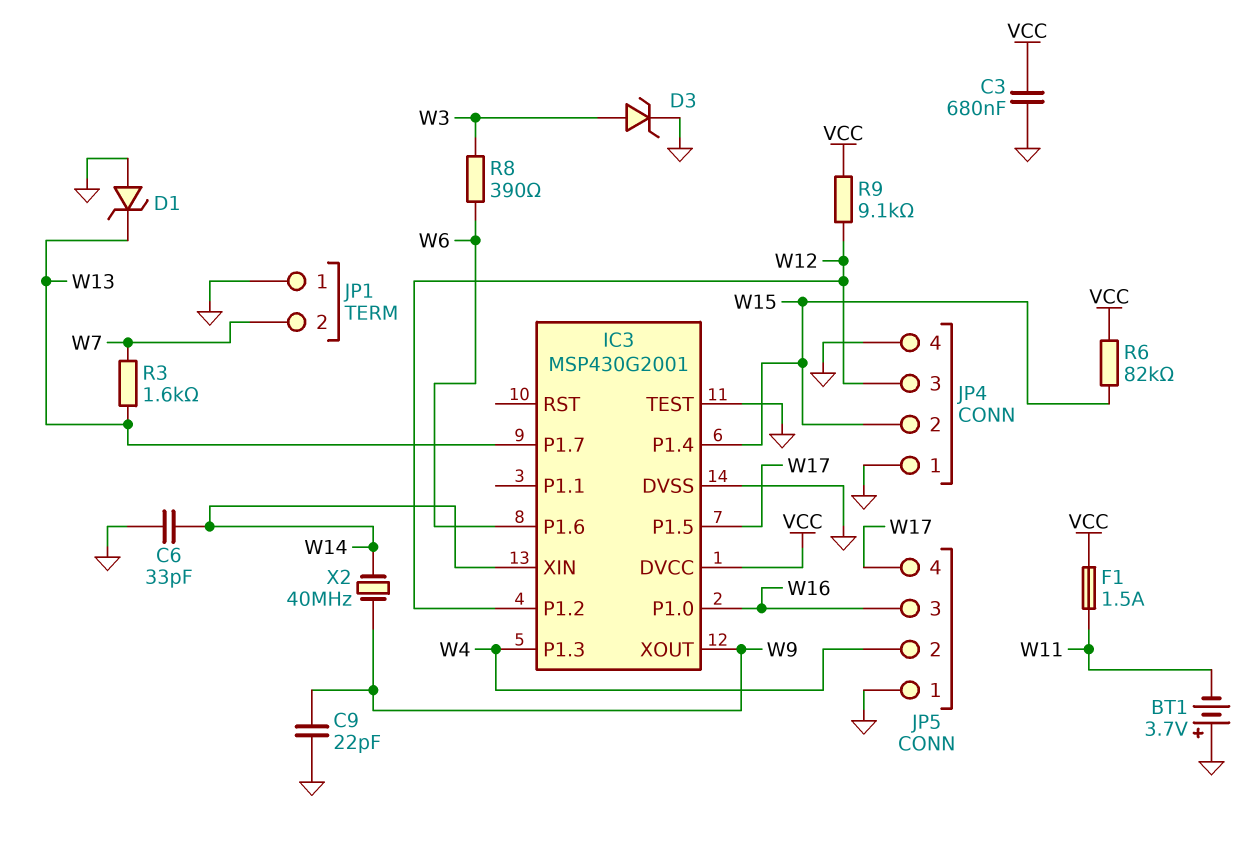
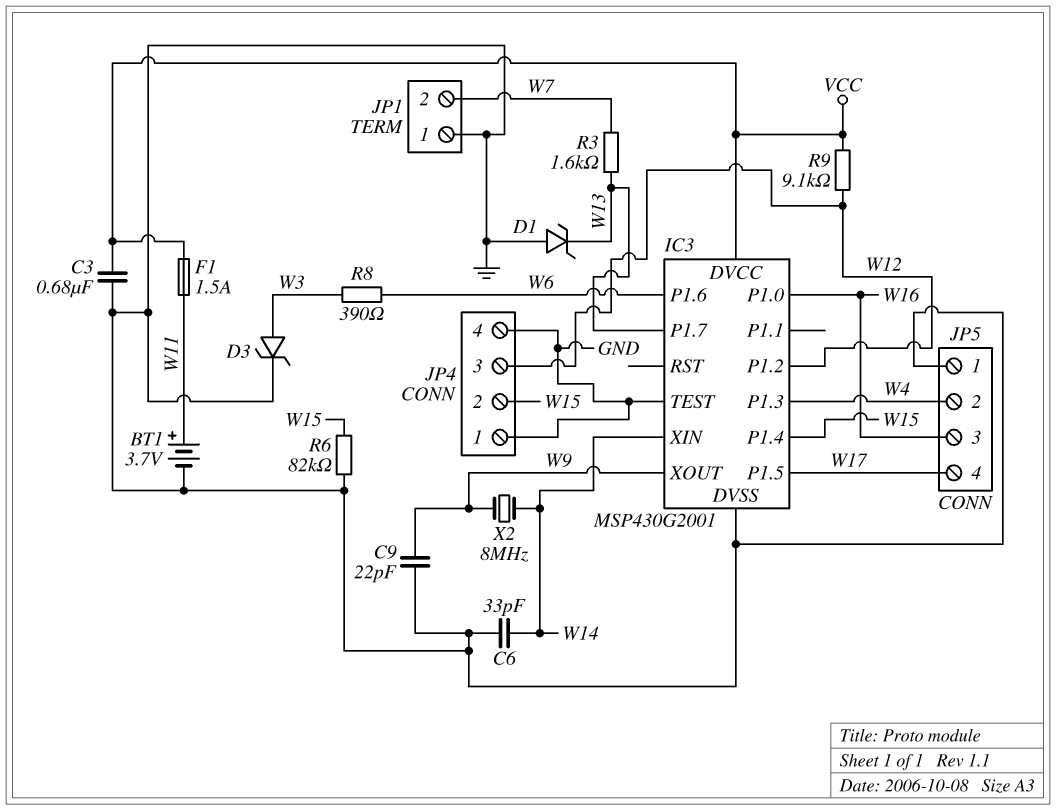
BT1: 3.7V (plus GND, minus W11) -> 3.7V (plus W11, minus GND)
R6: 82k (VCC, W15) -> 82k (GND, W15)
X2: 40MHz (W9, W14) -> 8MHz (W9, W14)

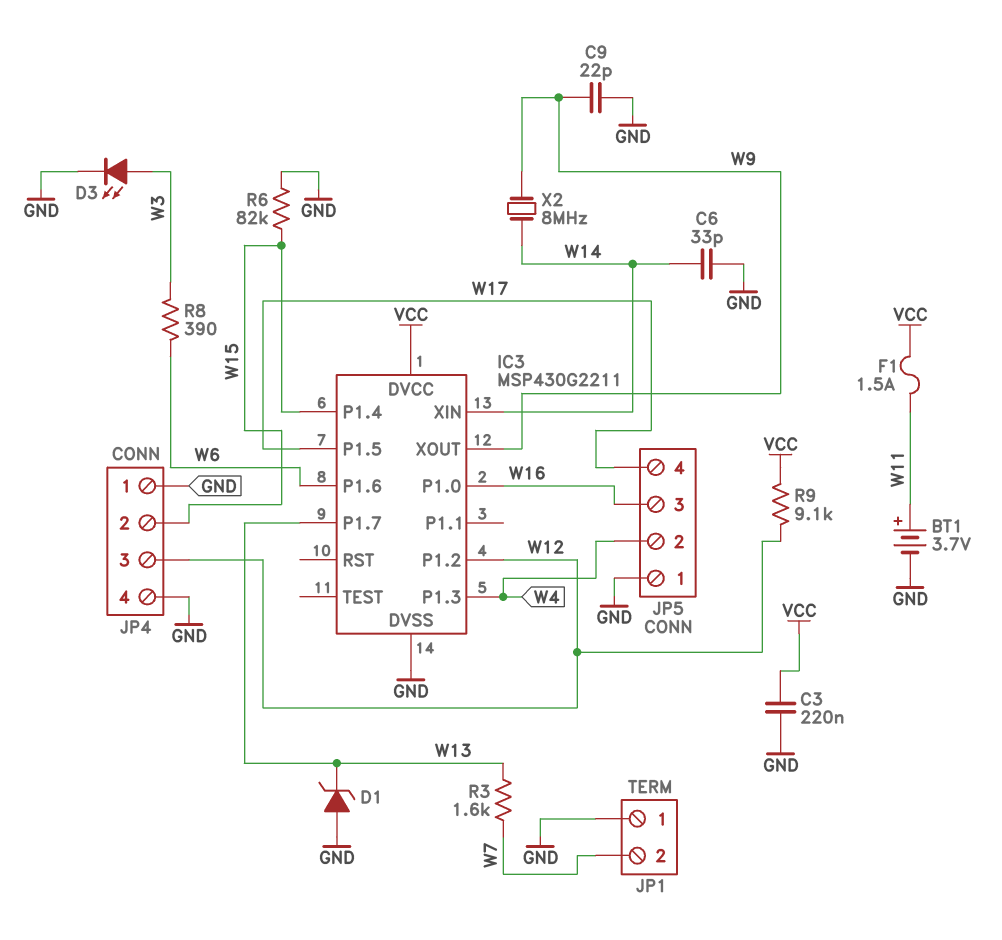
C3: 680nF (GND, VCC) -> 220nF (GND, VCC)
D3: zener (A W3, K GND) -> LED (A W3, K GND)
IC3: MSP430G2001 -> MSP430G2211
IC3 pin TEST: GND -> none

